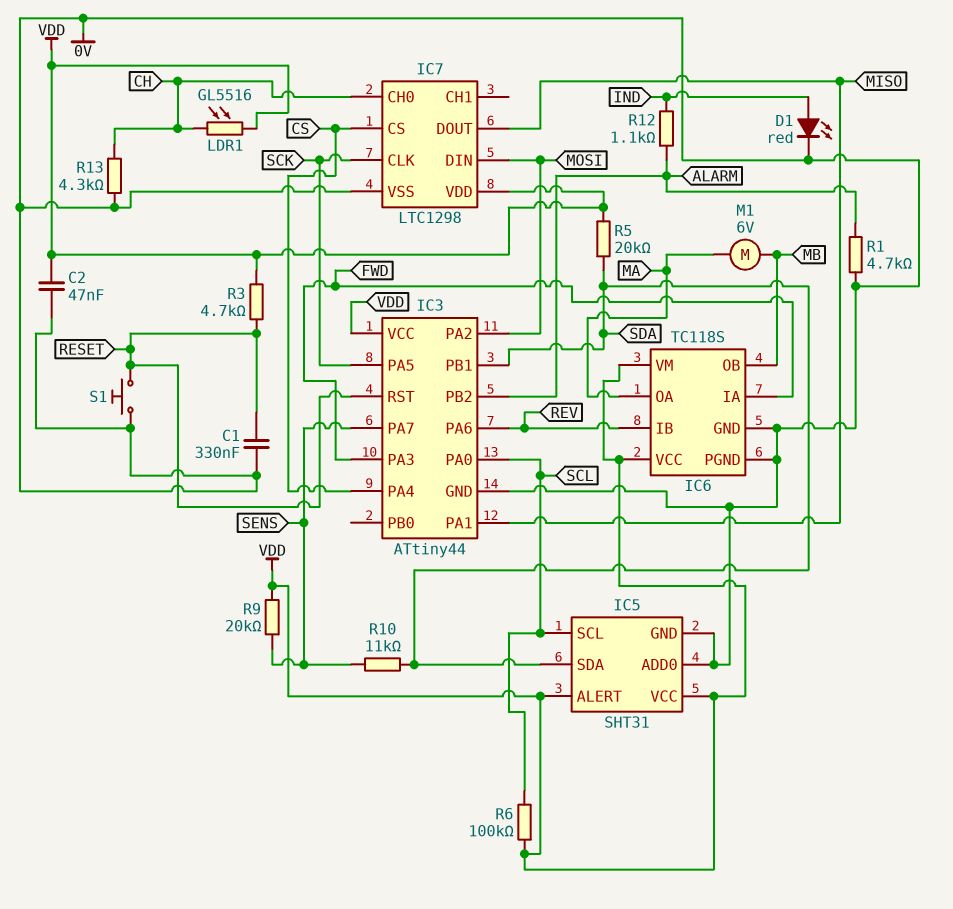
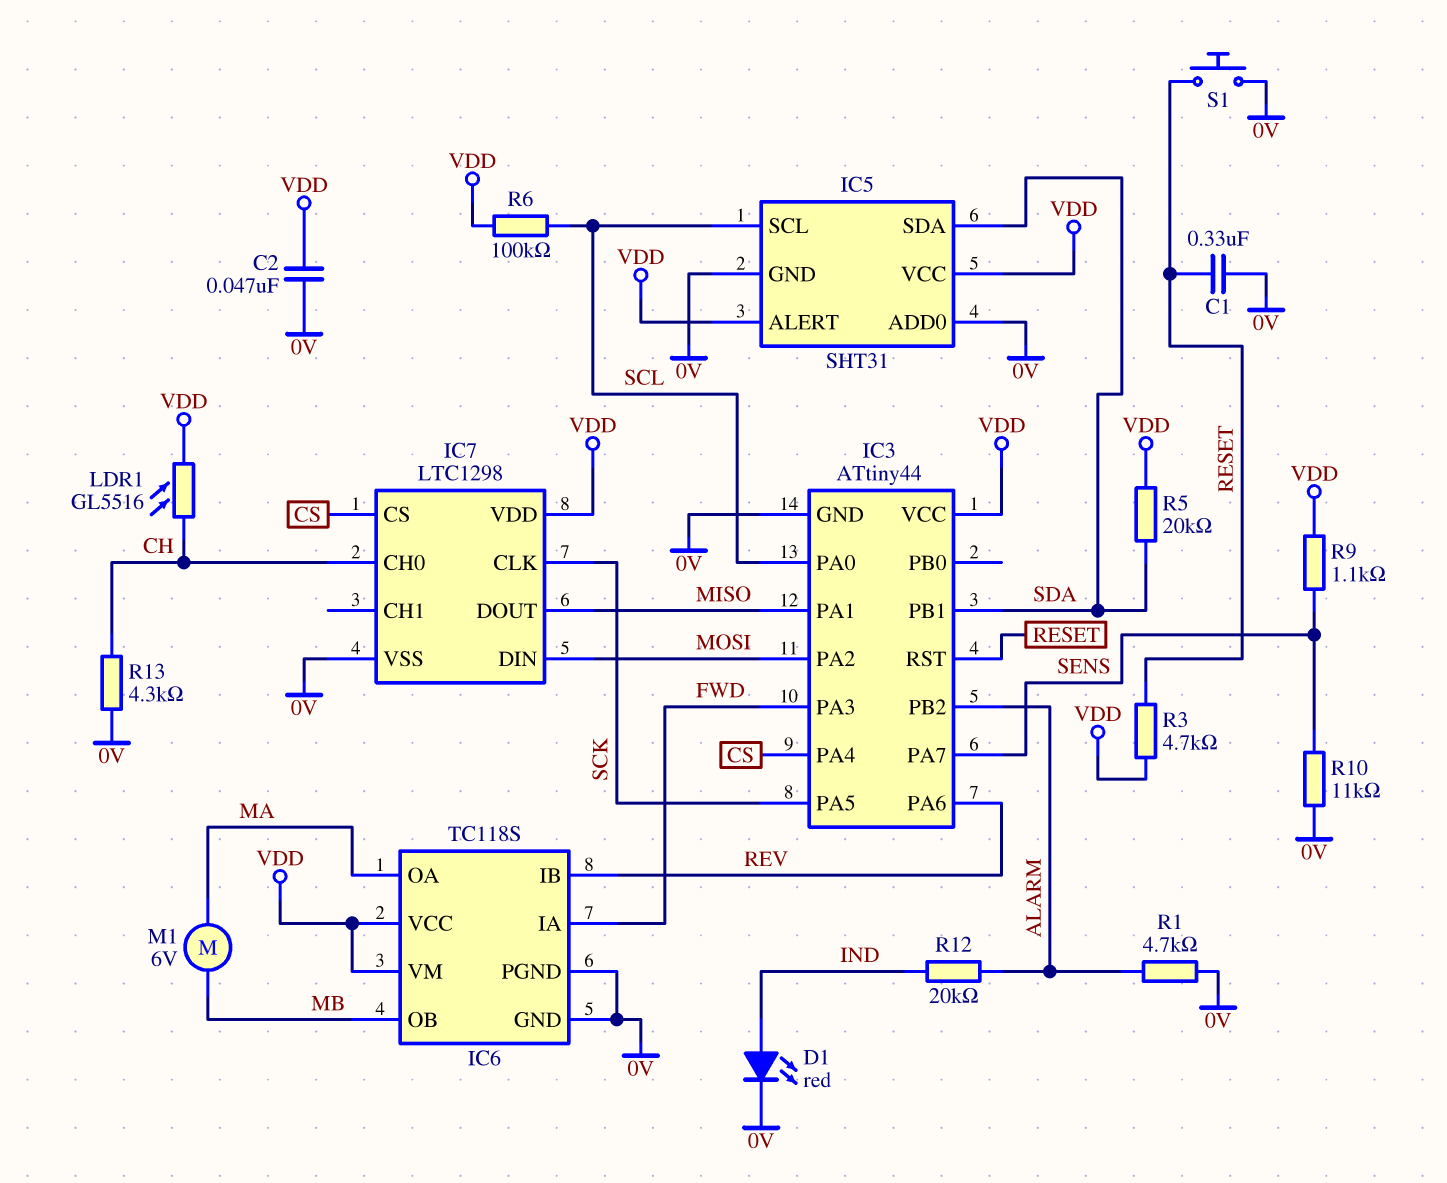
R9: 20k (SENS, VDD) -> 1.1k (SENS, VDD)
R10: 11k (SDA, SENS) -> 11k (0V, SENS)
R12: 1.1k (ALARM, IND) -> 20k (ALARM, IND)

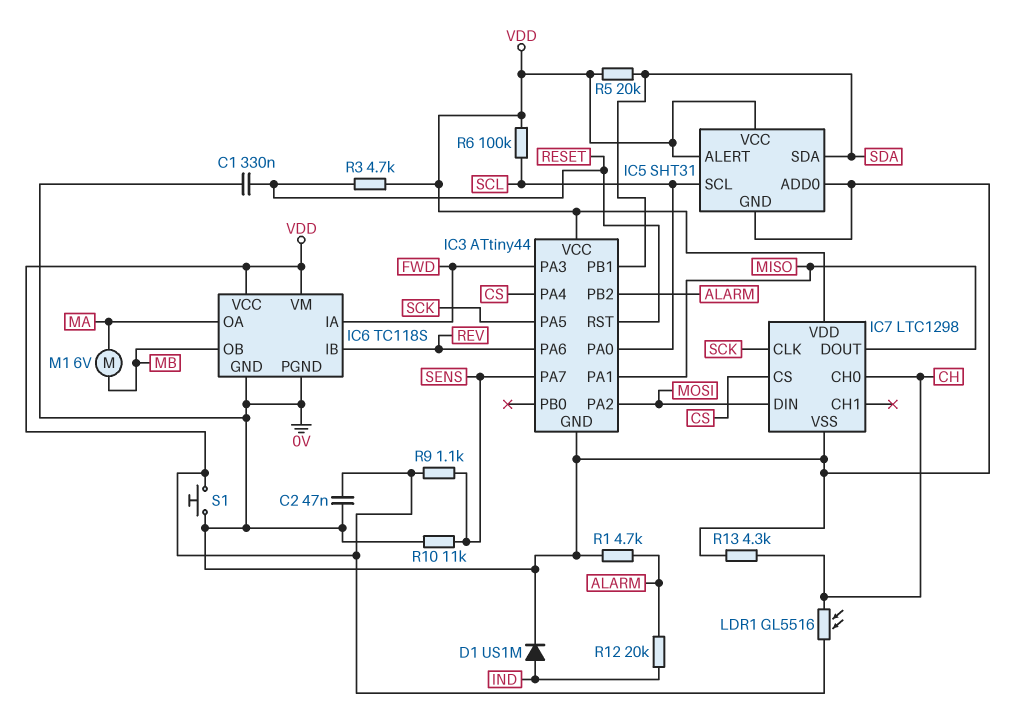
D1: LED red (A IND, K 0V) -> diode US1M (A IND, K 0V)
S1: button (0V, RESET) -> button (0V, VDD)

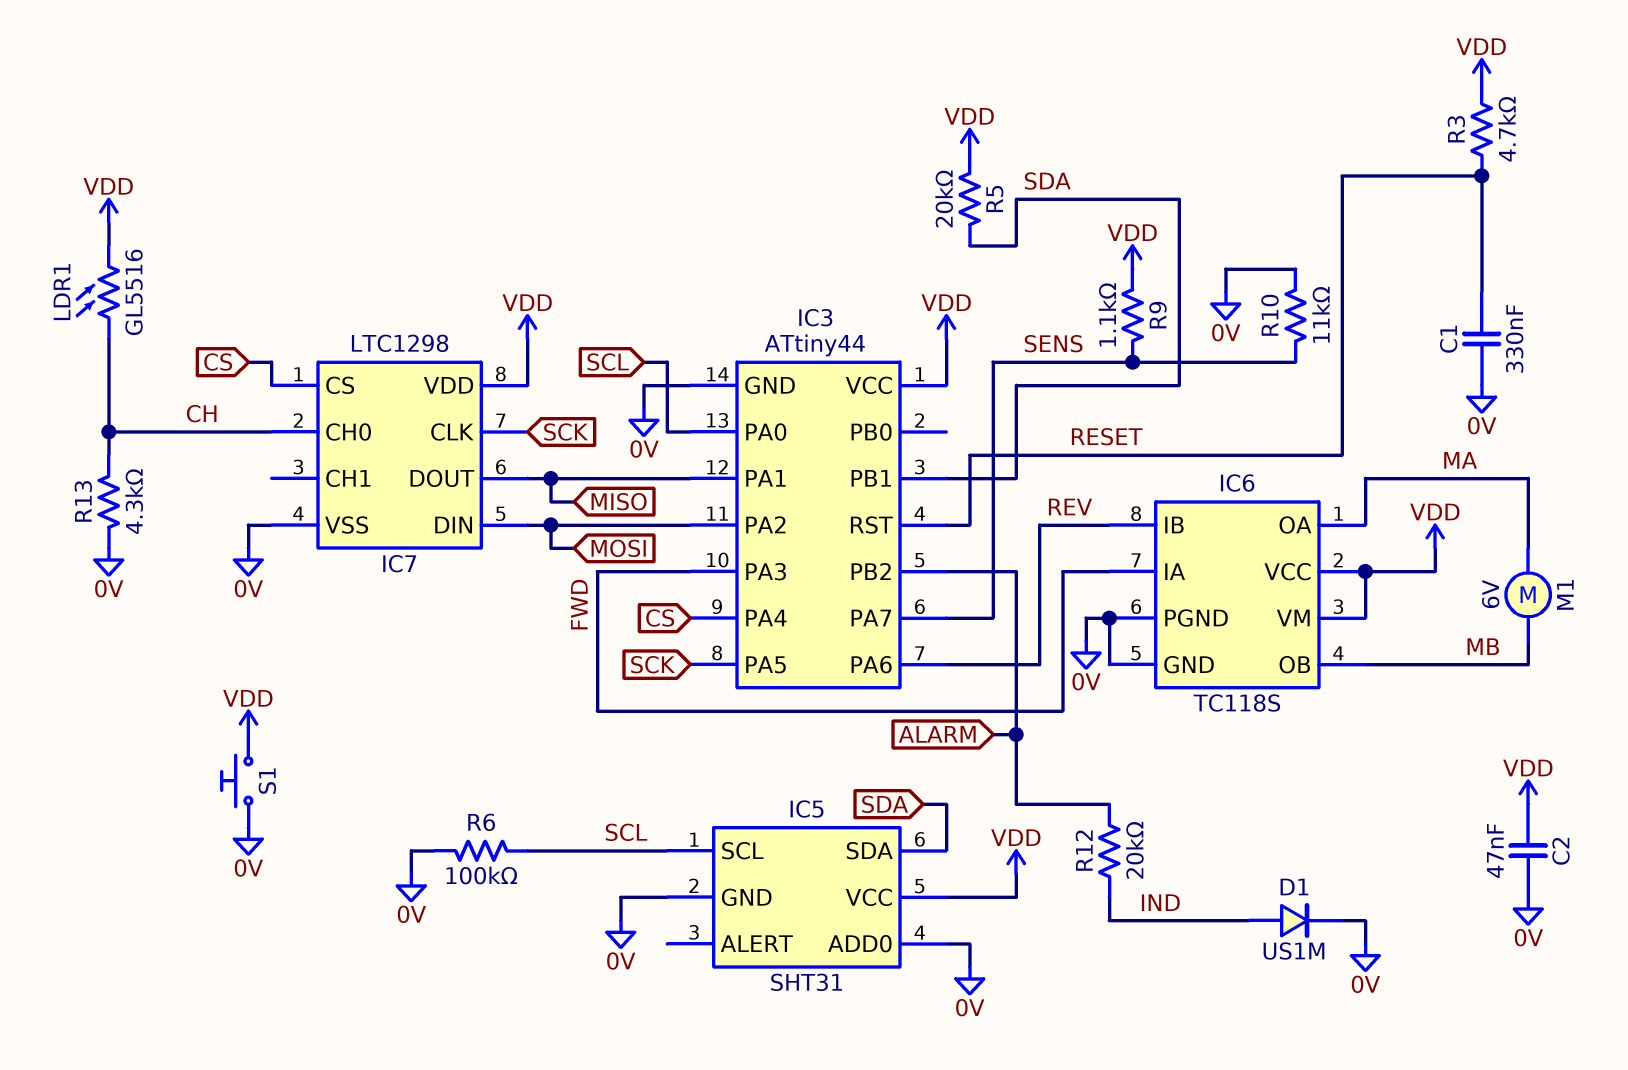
IC5 pin ALERT: VDD -> none
R1: 4.7k (0V, ALARM) -> none
R6: 100k (SCL, VDD) -> 100k (0V, SCL)

